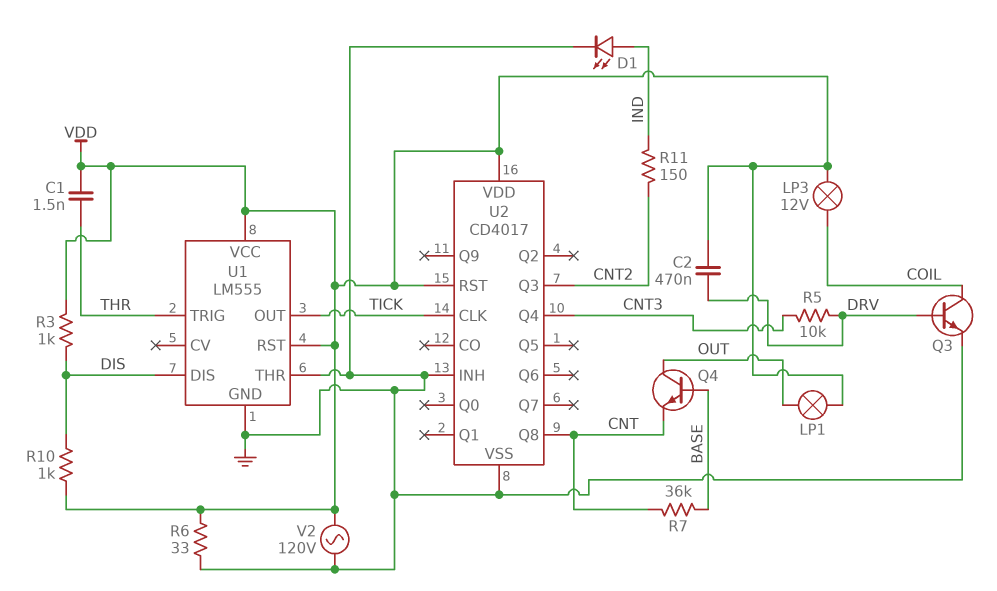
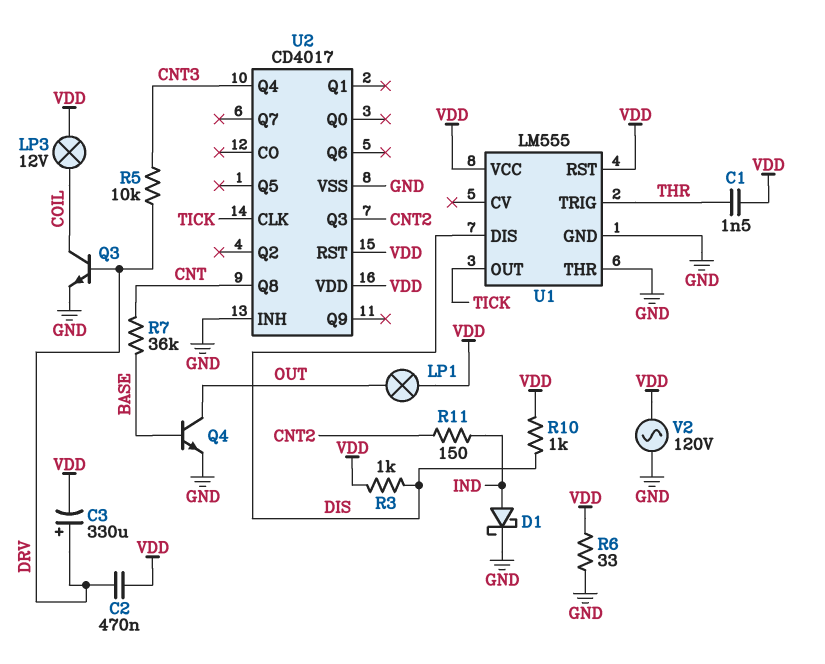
C3: none -> 330uF (plus DRV, minus VDD)
D1: LED (A IND, K GND) -> schottky (A IND, K GND)
Q4: NPN (B BASE, C OUT, E CNT) -> NPN (B BASE, C OUT, E GND)

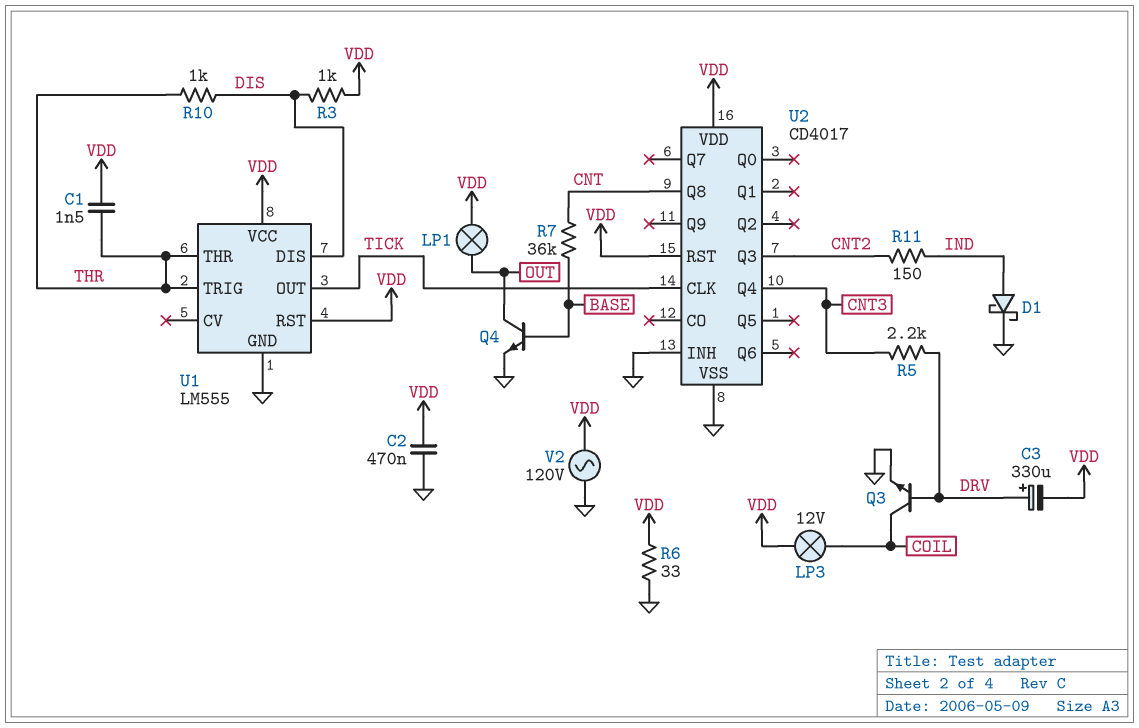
C2: 470nF (DRV, VDD) -> 470nF (GND, VDD)
R5: 10k (CNT3, DRV) -> 2.2k (CNT3, DRV)
R10: 1k (DIS, VDD) -> 1k (DIS, THR)
U1 pin THR: GND -> THR

